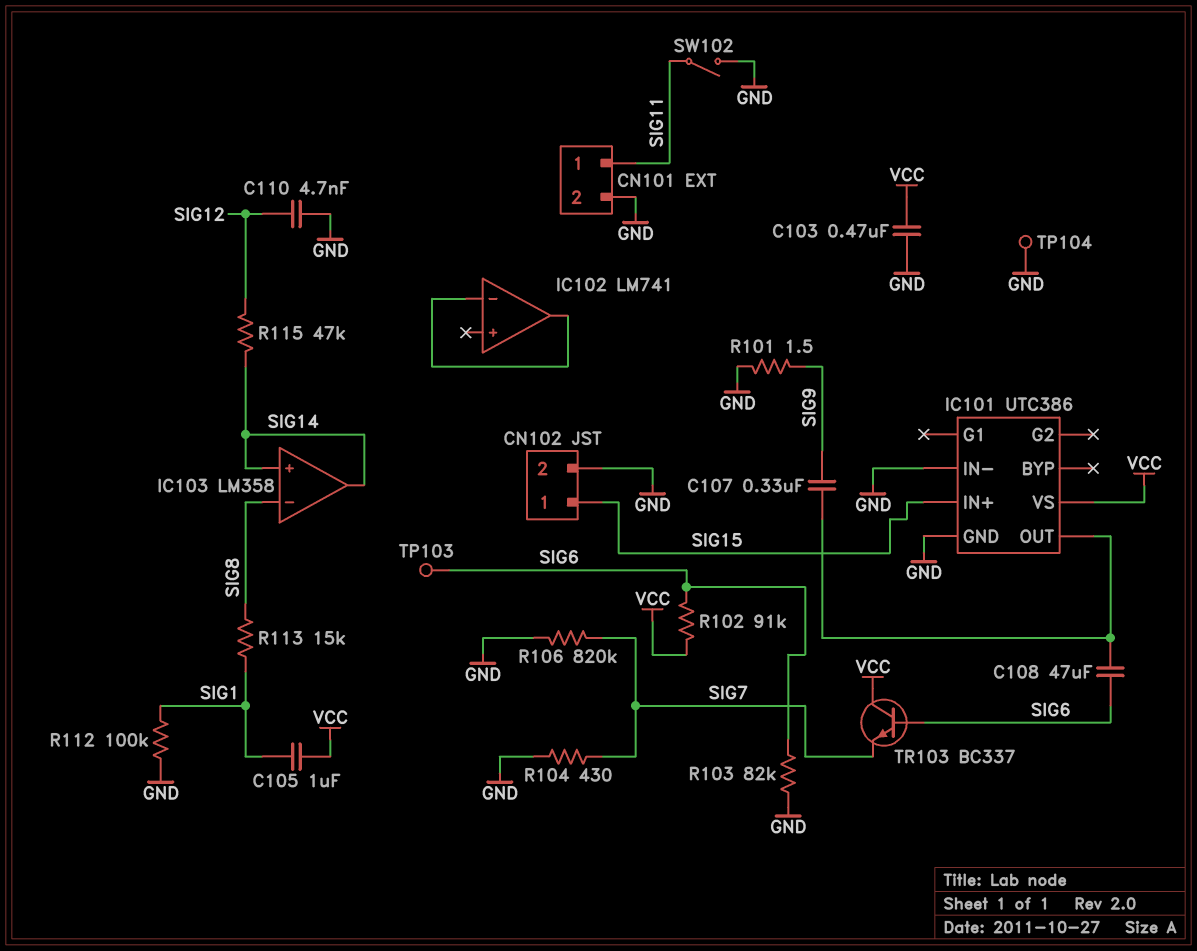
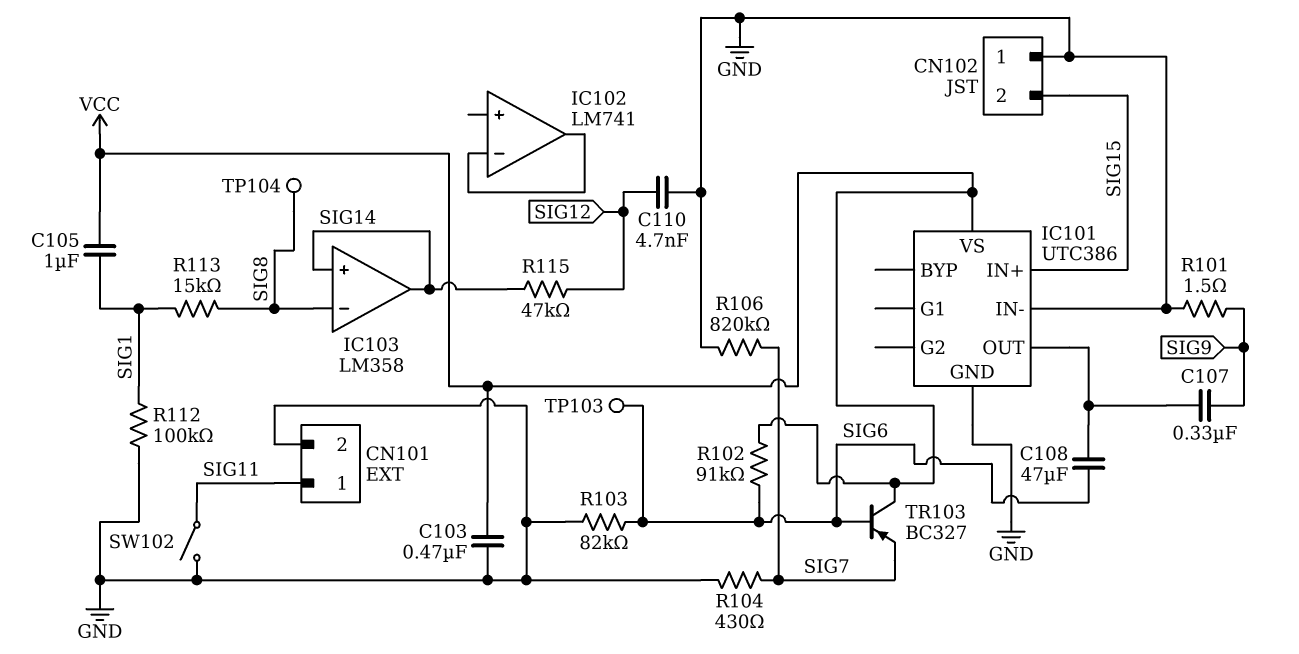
CN102 pin 1: SIG15 -> GND
CN102 pin 2: GND -> SIG15
TP104: test point (GND) -> test point (SIG8)
TR103: NPN BC337 (B SIG6, C VCC, E SIG7) -> PNP BC327 (B SIG6, C VCC, E SIG7)

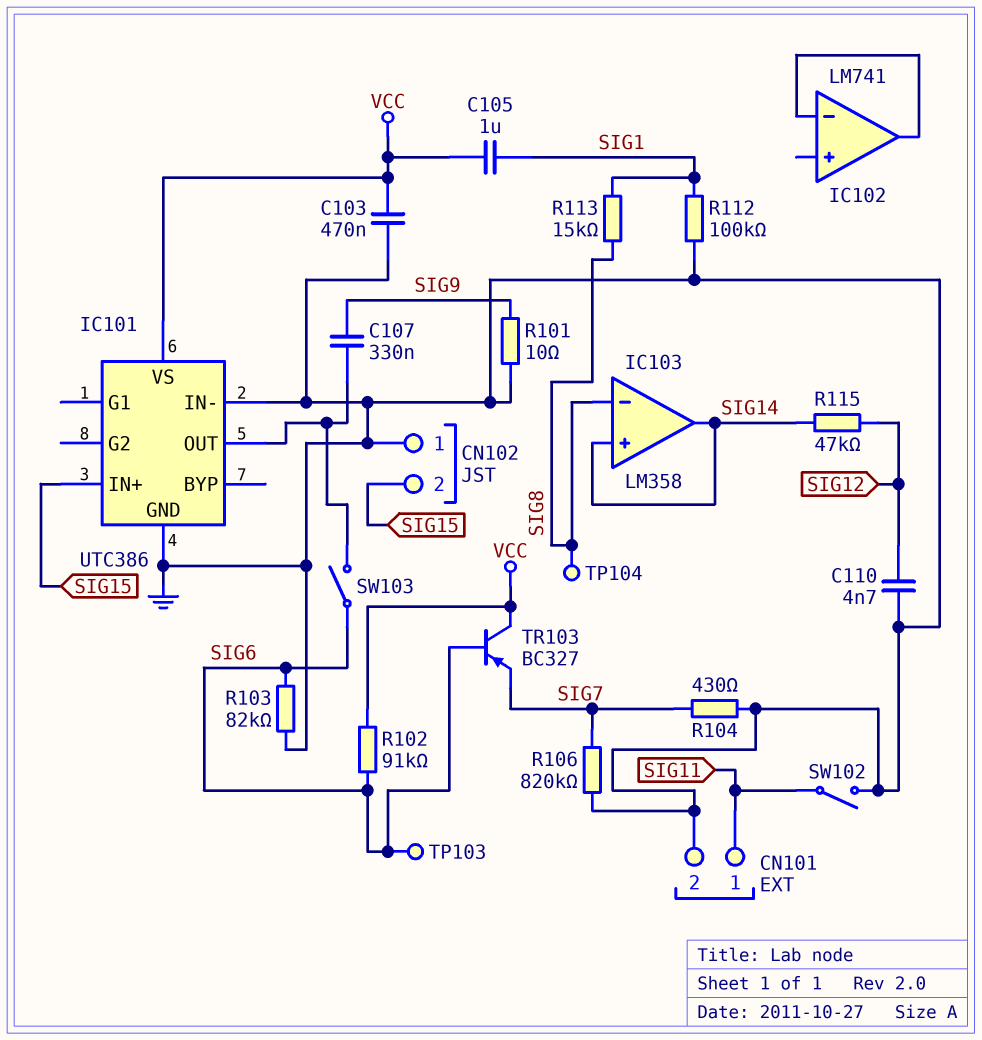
C108: 47uF (IC101/OUT, SIG6) -> none
R101: 1.5 (GND, SIG9) -> 10 (GND, SIG9)
SW103: none -> switch (IC101/OUT, SIG6)

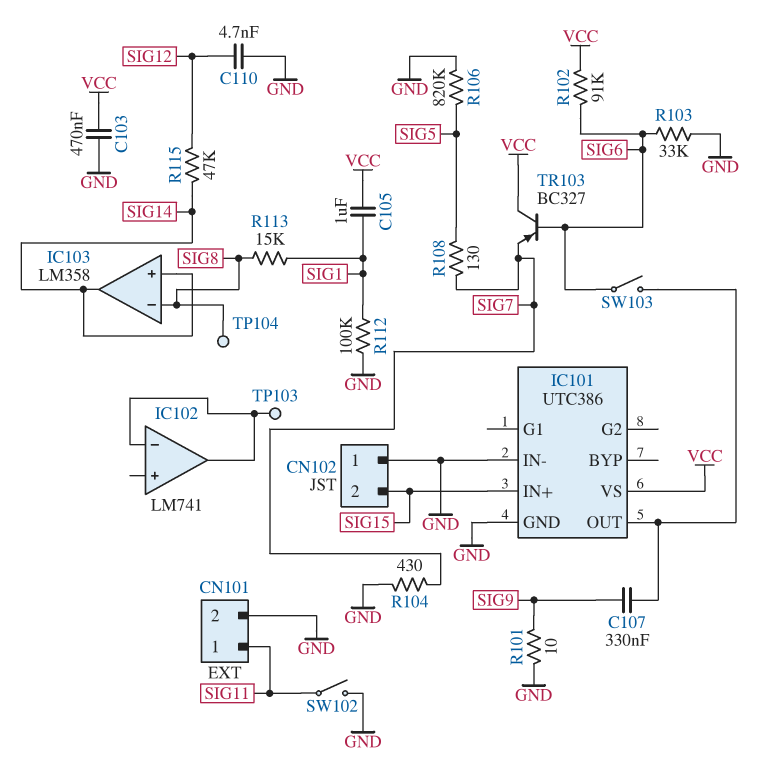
R103: 82k (GND, SIG6) -> 33k (GND, SIG6)
R106: 820k (GND, SIG7) -> 820k (GND, SIG5)
R108: none -> 130 (SIG5, SIG7)
TP103: test point (SIG6) -> test point (IC102/in-)

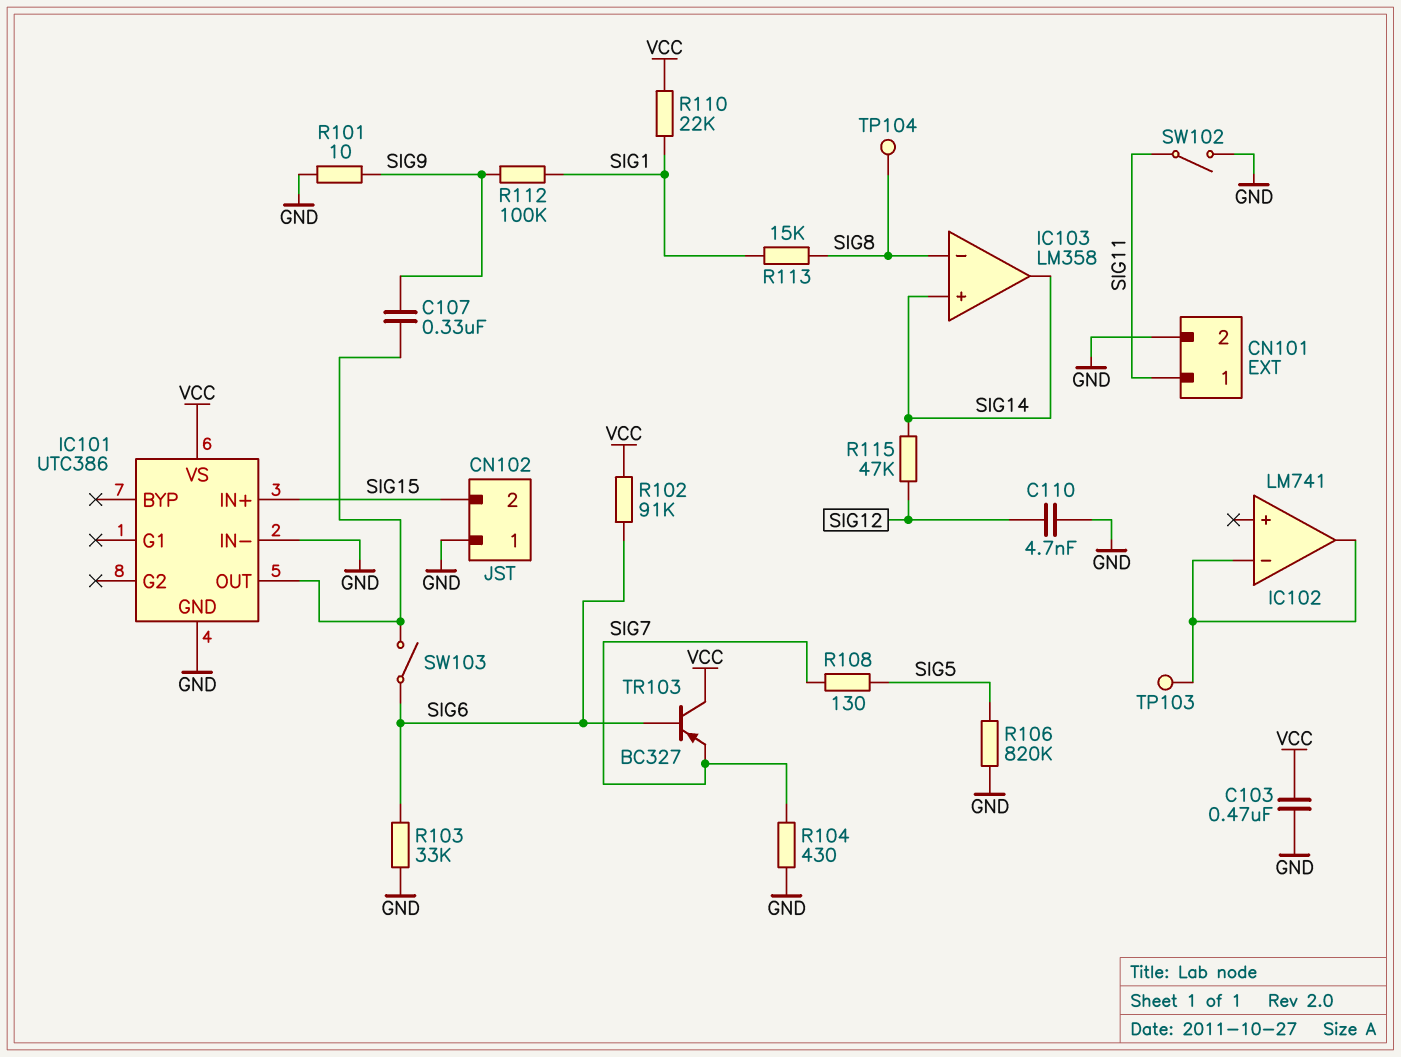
C105: 1uF (SIG1, VCC) -> none
R110: none -> 22k (SIG1, VCC)
R112: 100k (GND, SIG1) -> 100k (SIG1, SIG9)

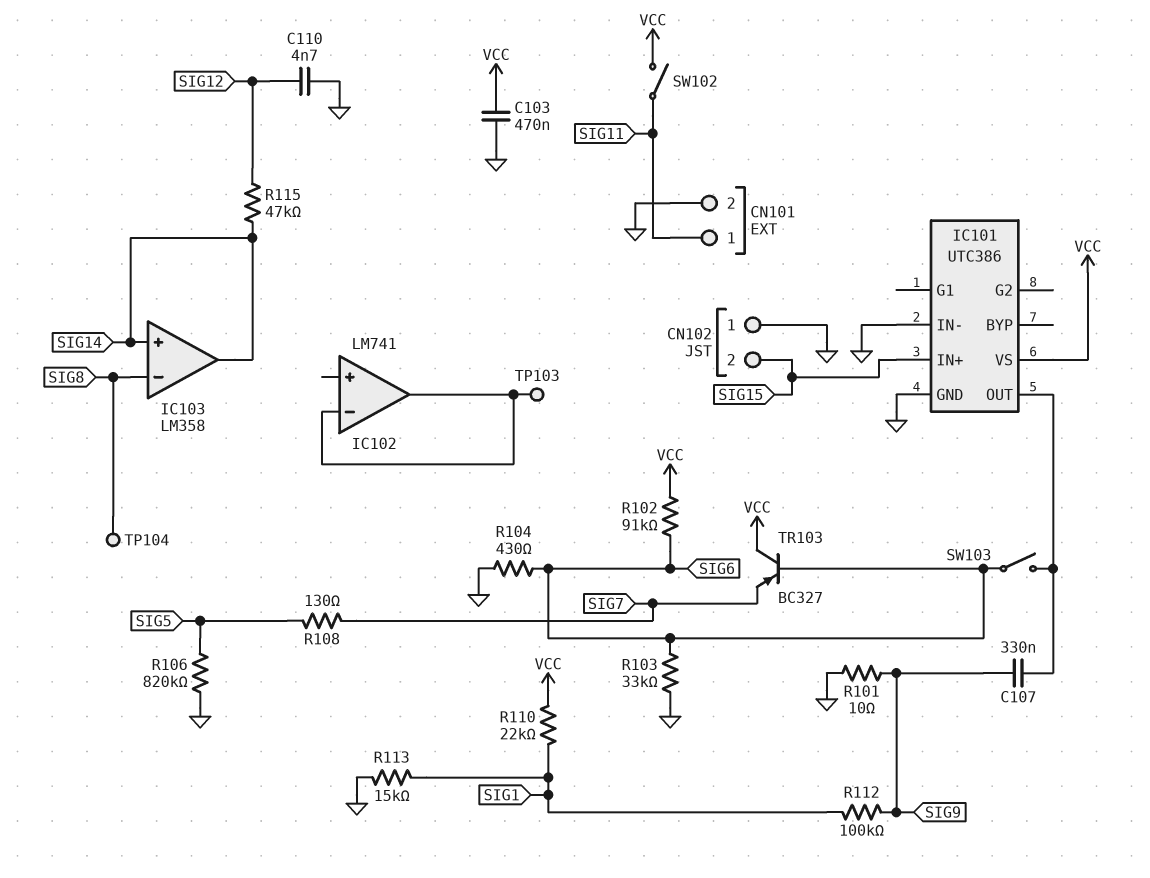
R104: 430 (GND, SIG7) -> 430 (GND, SIG6)
R113: 15k (SIG1, SIG8) -> 15k (GND, SIG1)
SW102: switch (GND, SIG11) -> switch (SIG11, VCC)

